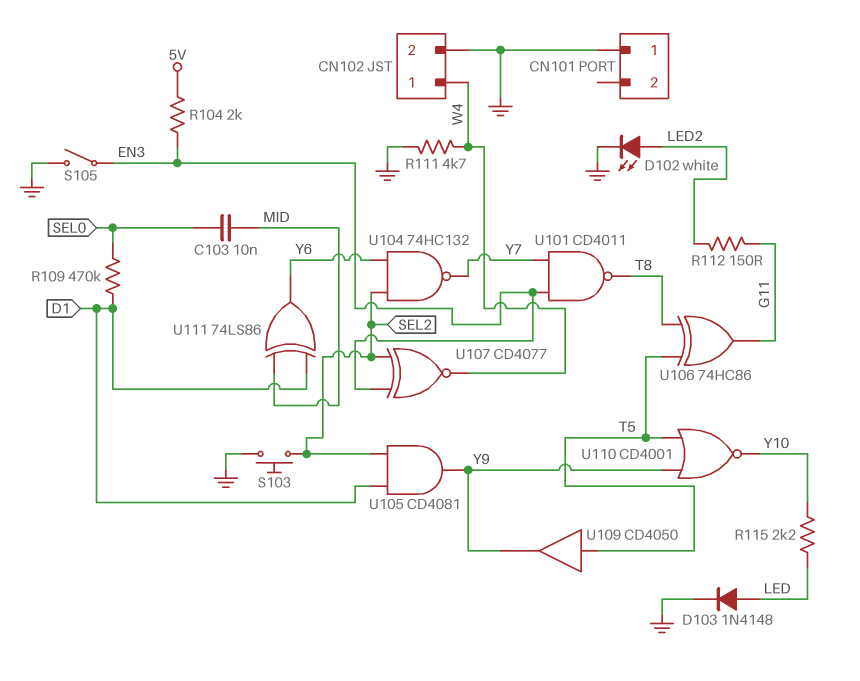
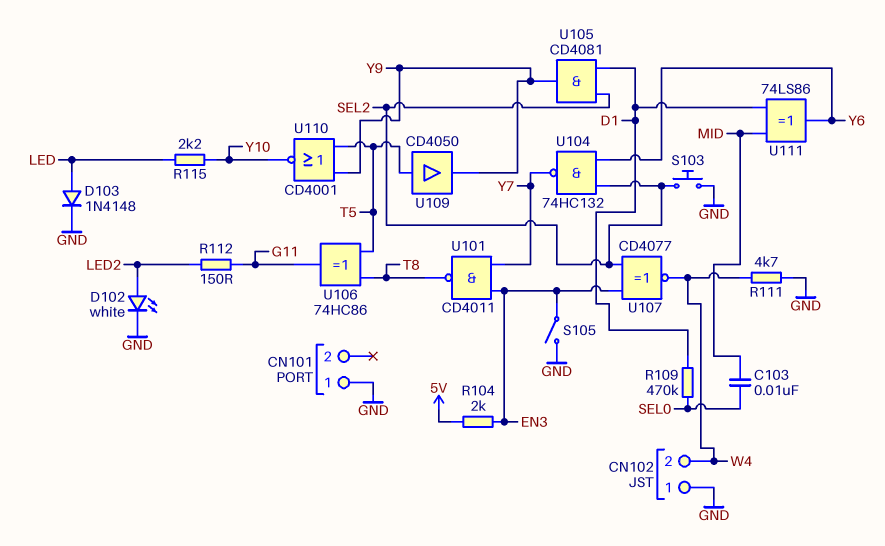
CN102 pin 1: W4 -> GND
CN102 pin 2: GND -> W4

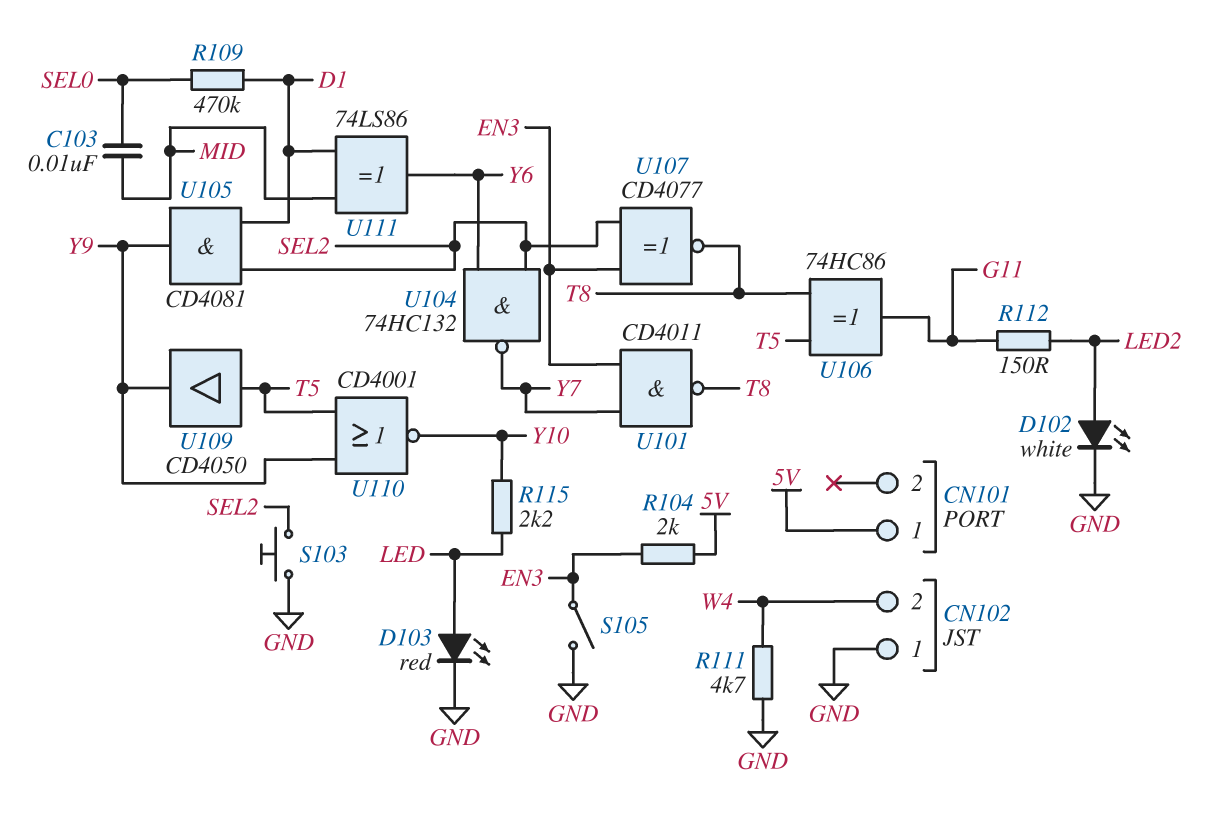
CN101 pin 1: GND -> 5V
D103: diode 1N4148 (A LED, K GND) -> LED red (A LED, K GND)
U107: XNOR CD4077 (in EN3, in SEL2, out W4) -> XNOR CD4077 (in EN3, in SEL2, out T8)

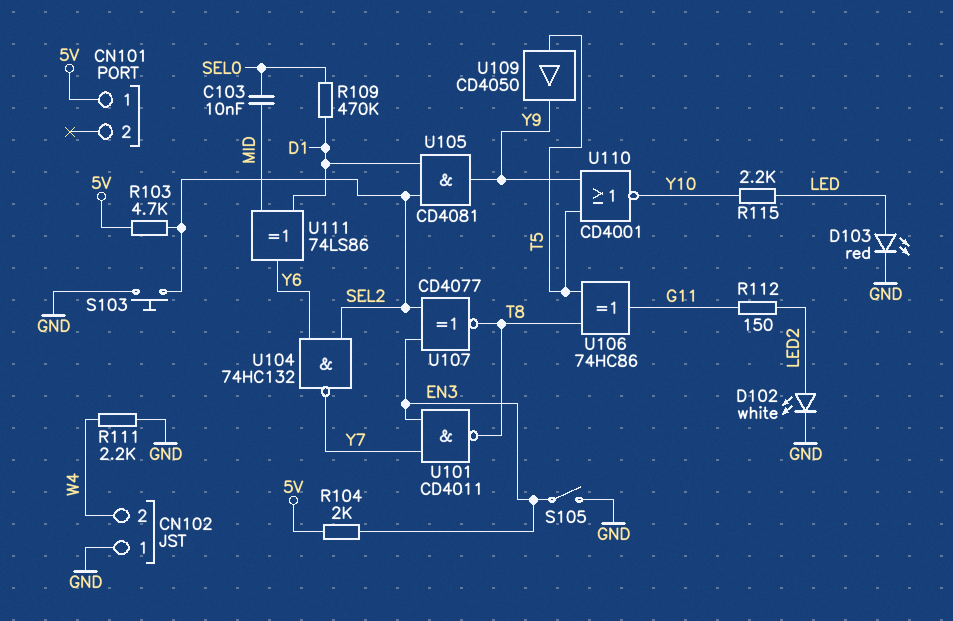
R103: none -> 4.7k (5V, SEL2)
R111: 4.7k (GND, W4) -> 2.2k (GND, W4)

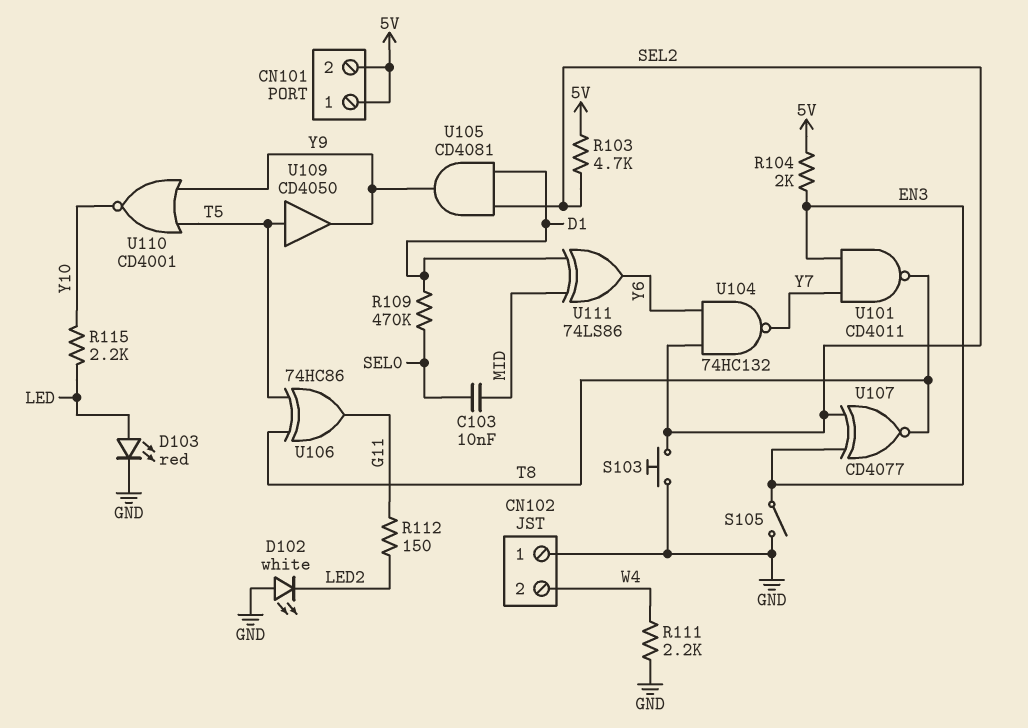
CN101 pin 2: none -> 5V
D102: LED white (A LED2, K GND) -> LED white (A GND, K LED2)

